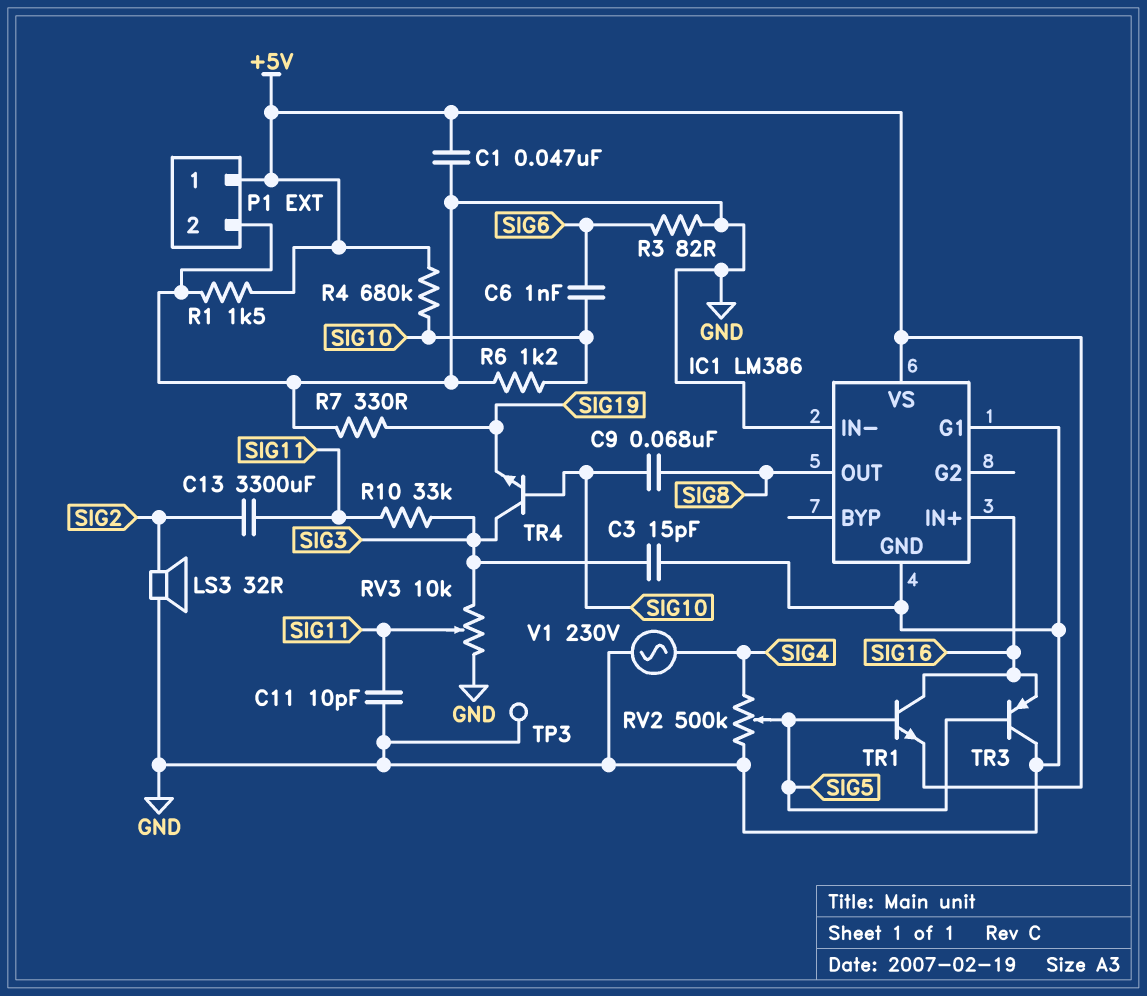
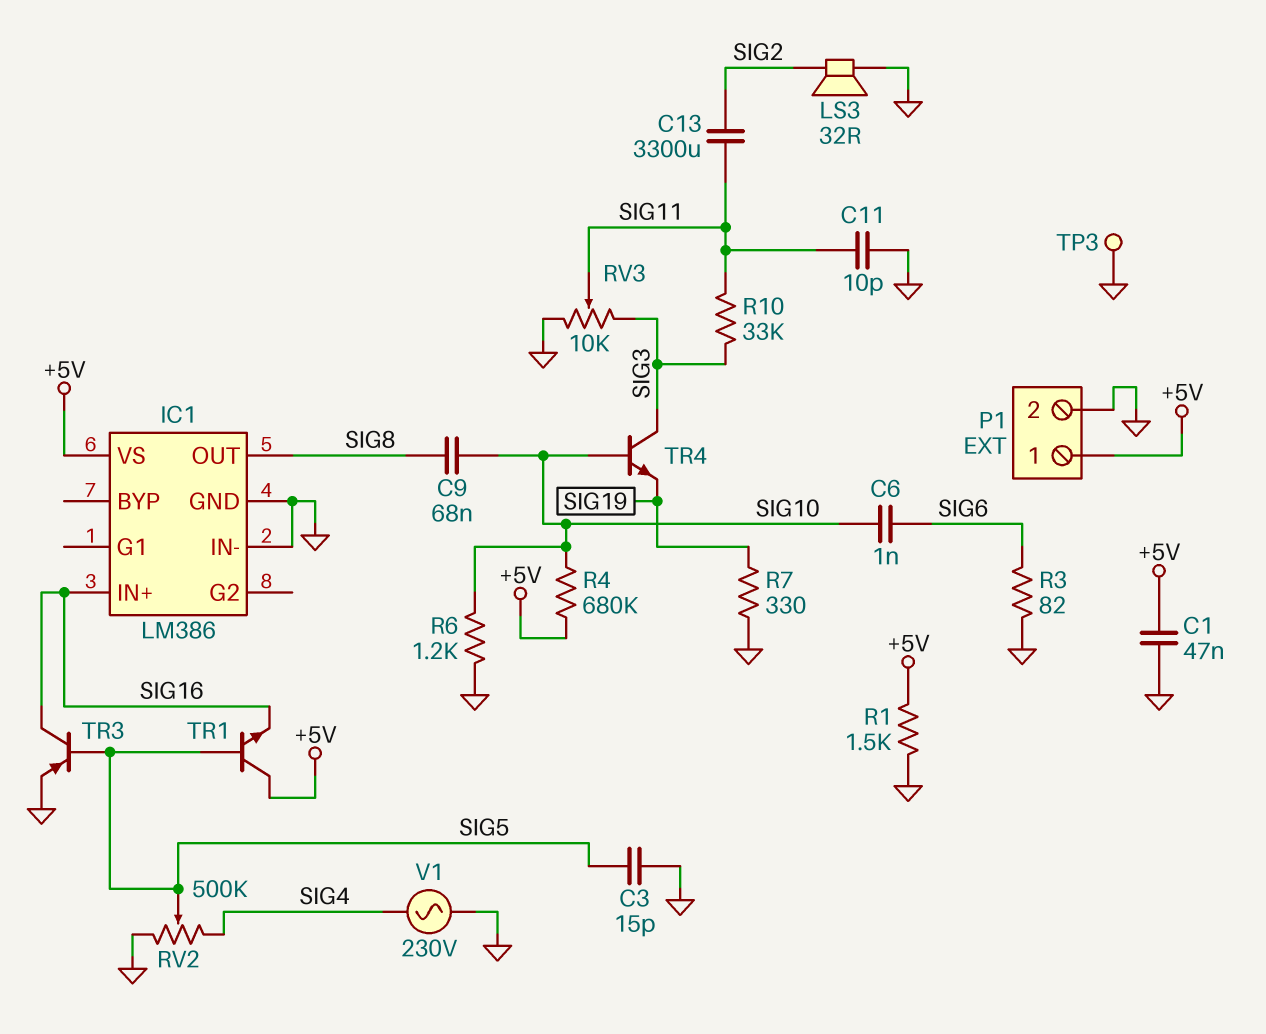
C3: 15pF (GND, SIG3) -> 15pF (GND, SIG5)
IC1 pin G1: GND -> none
TR1: NPN (B SIG5, C SIG16, E +5V) -> NPN (B SIG5, C +5V, E SIG16)
TR3: PNP (B SIG5, C GND, E SIG16) -> PNP (B SIG5, C SIG16, E GND)

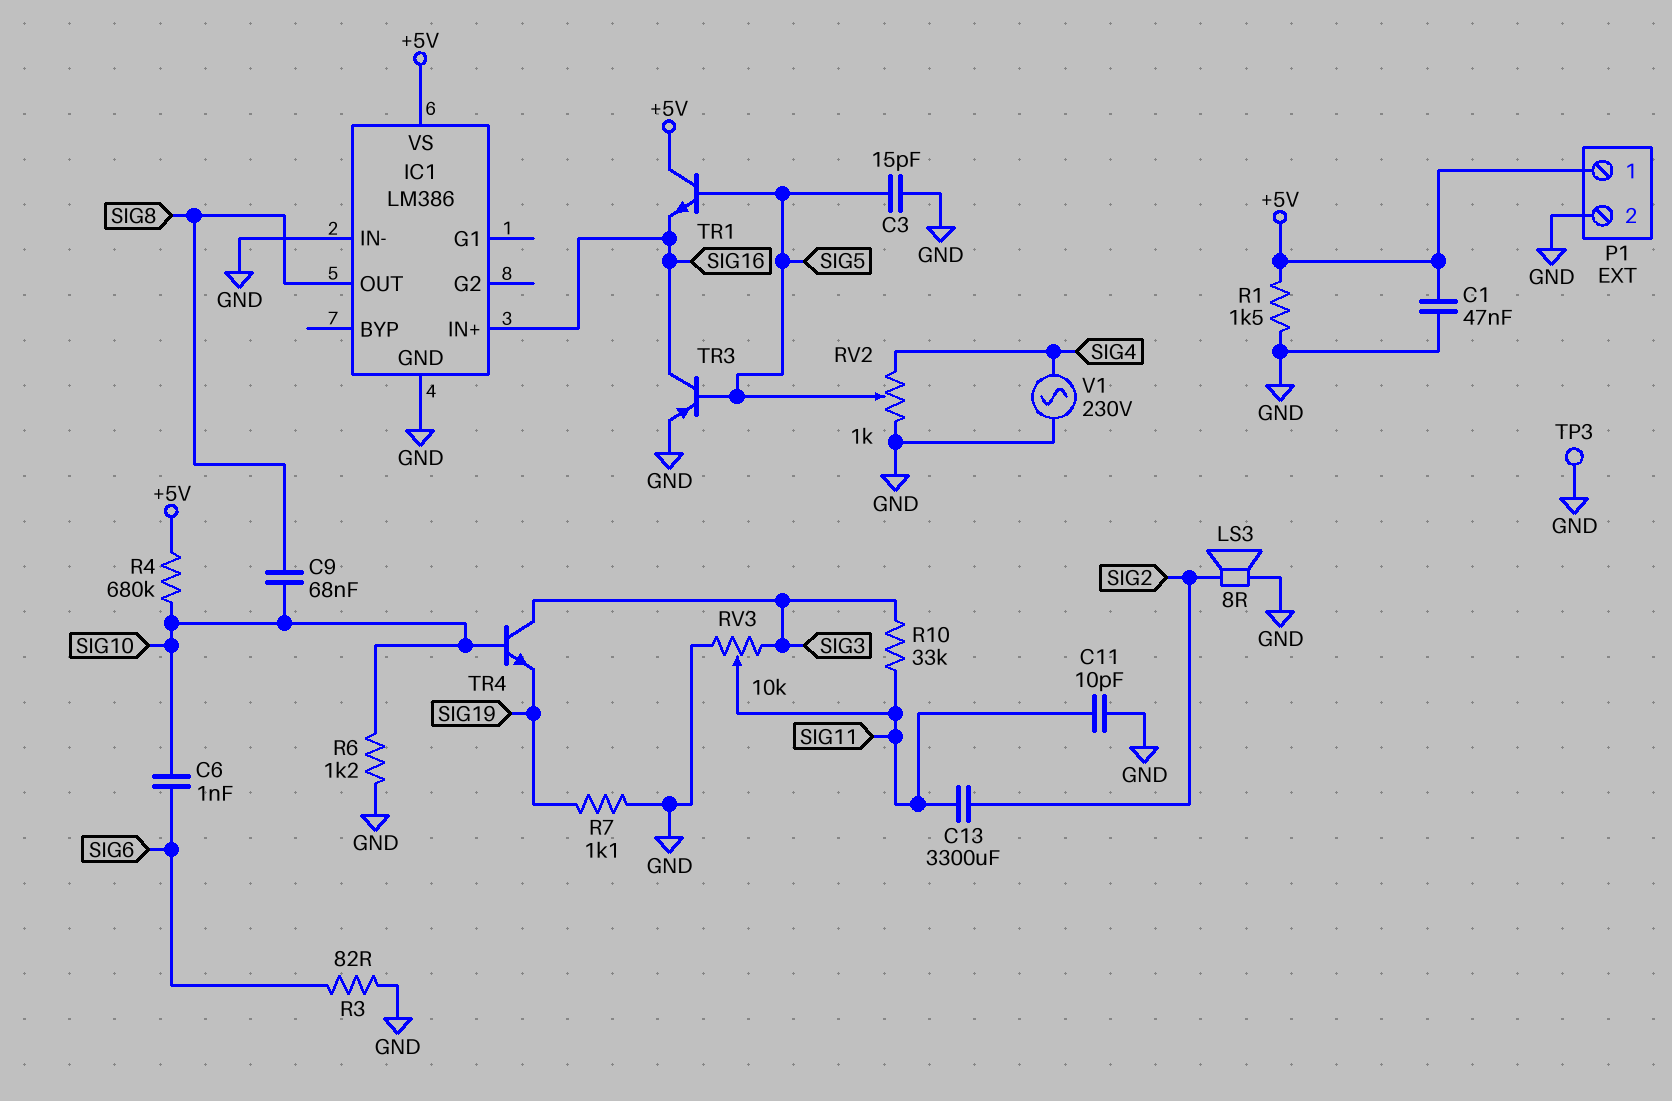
LS3: speaker 32R (GND, SIG2) -> speaker 8R (GND, SIG2)
R7: 330 (GND, SIG19) -> 1.1k (GND, SIG19)
RV2: 500k (GND, SIG4, wiper SIG5) -> 1k (GND, SIG4, wiper SIG5)

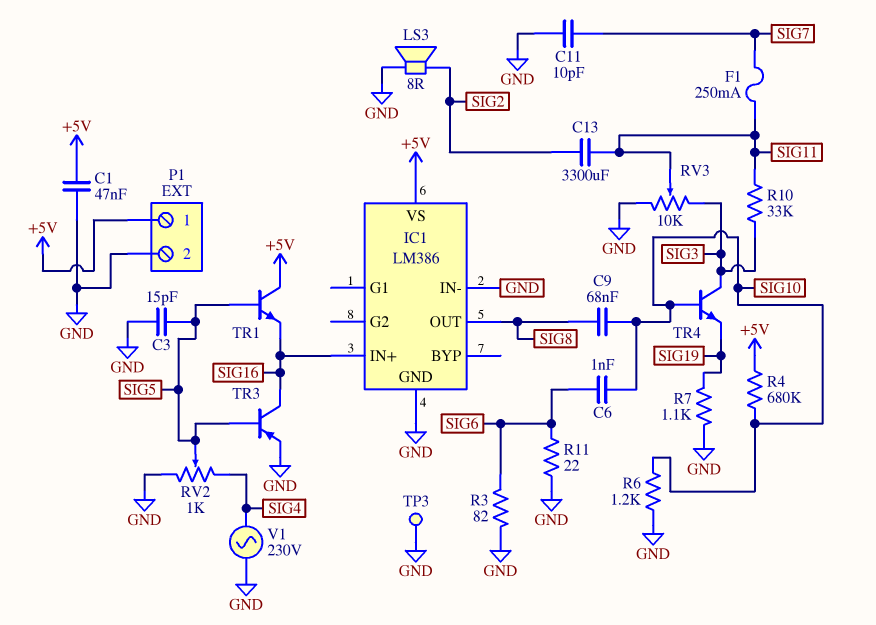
C11: 10pF (GND, SIG11) -> 10pF (GND, SIG7)
F1: none -> 250mA (SIG7, SIG11)
R1: 1.5k (+5V, GND) -> none
R11: none -> 22 (GND, SIG6)

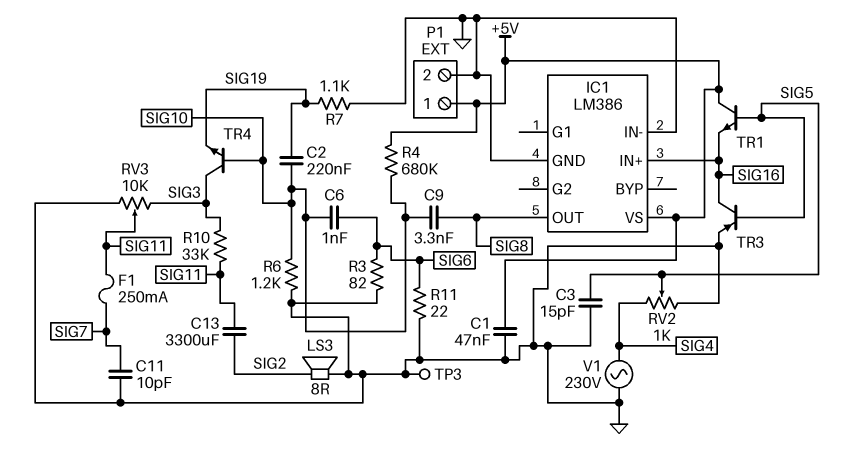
C2: none -> 220nF (SIG10, SIG19)
C9: 68nF (SIG8, SIG10) -> 3.3nF (SIG8, SIG10)

